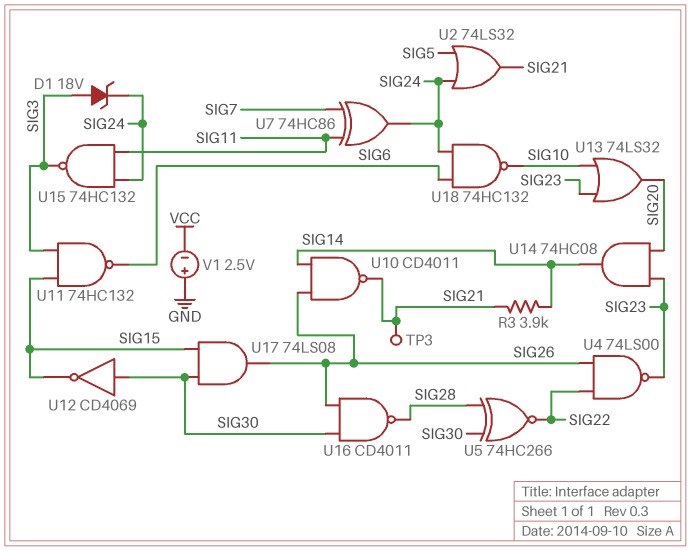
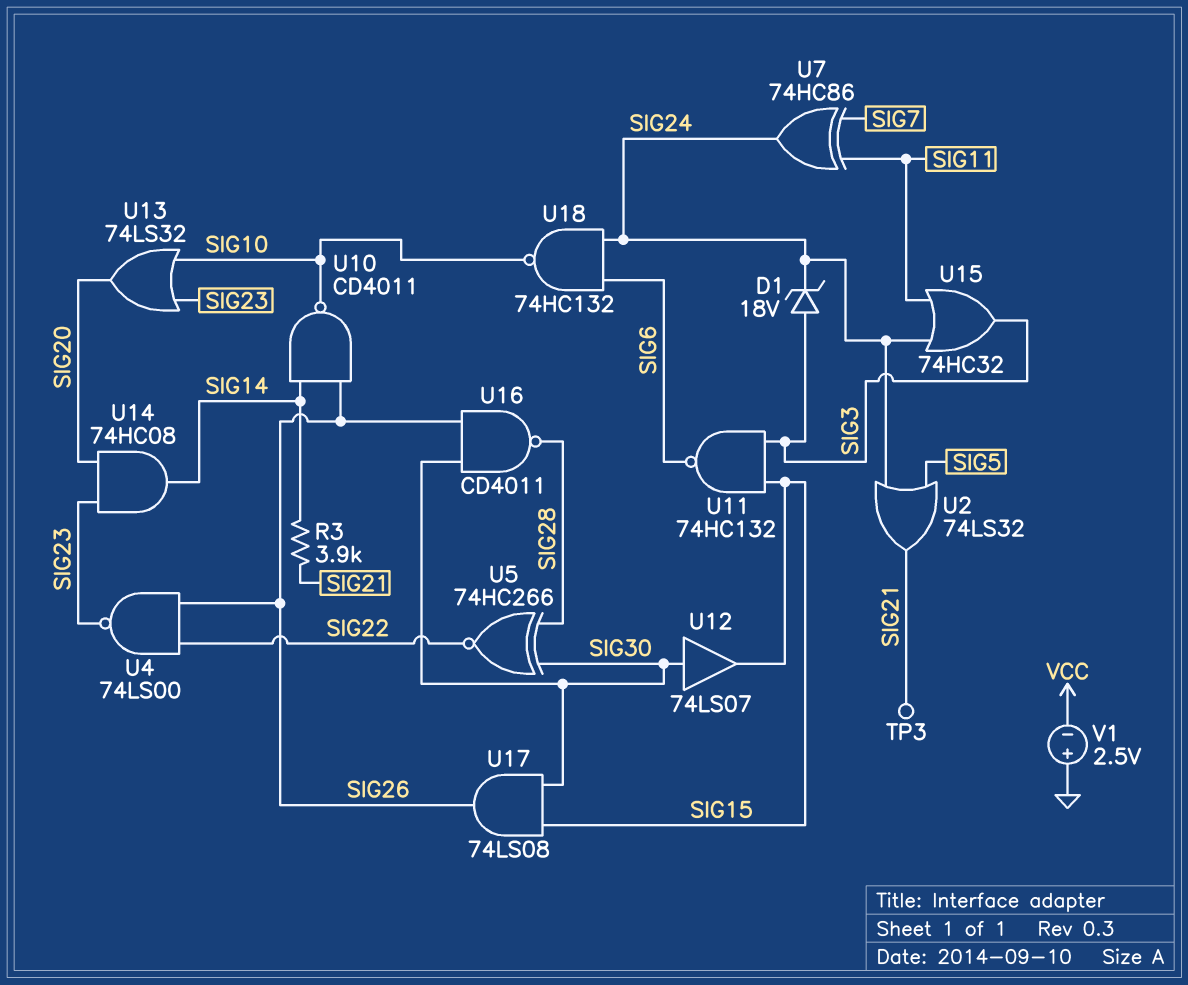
U10: NAND CD4011 (in SIG14, in SIG26, out SIG21) -> NAND CD4011 (in SIG14, in SIG26, out SIG10)
U12: NOT CD4069 (in SIG30, out SIG15) -> buffer 74LS07 (in SIG30, out SIG15)
U15: NAND 74HC132 (in SIG11, in SIG24, out SIG3) -> OR 74HC32 (in SIG11, in SIG24, out SIG3)

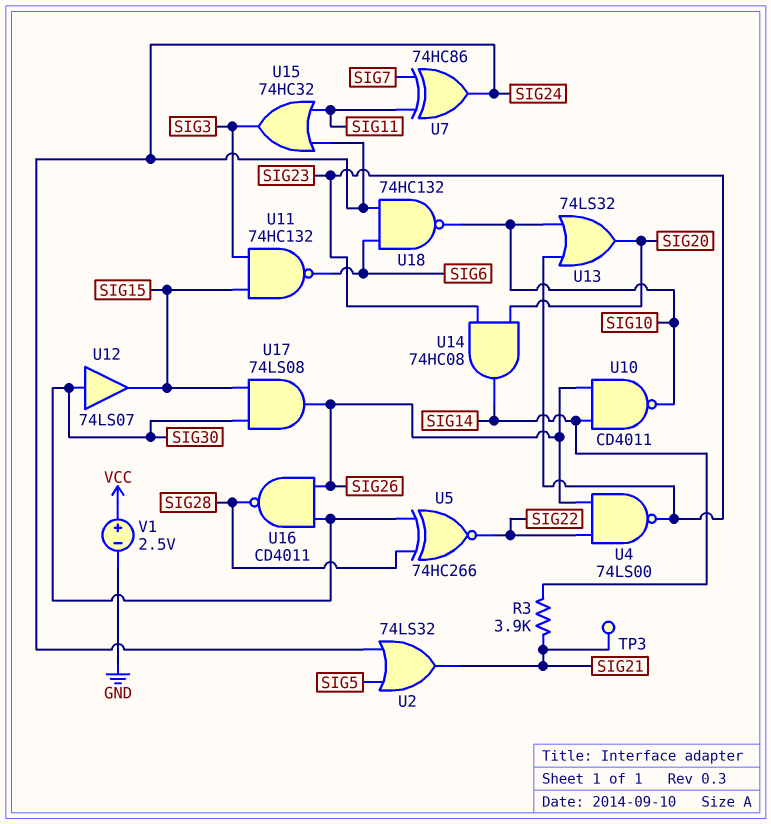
D1: zener 18V (A SIG3, K SIG24) -> none
V1: 2.5V (plus GND, minus VCC) -> 2.5V (plus VCC, minus GND)

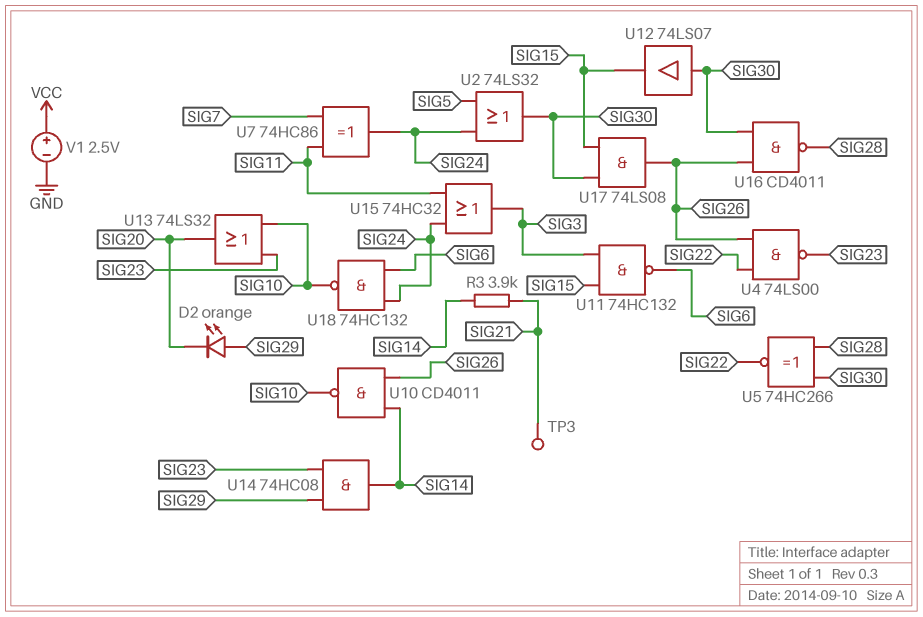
D2: none -> LED orange (A SIG29, K SIG20)
U2: OR 74LS32 (in SIG5, in SIG24, out SIG21) -> OR 74LS32 (in SIG5, in SIG24, out SIG30)
U14: AND 74HC08 (in SIG20, in SIG23, out SIG14) -> AND 74HC08 (in SIG23, in SIG29, out SIG14)

